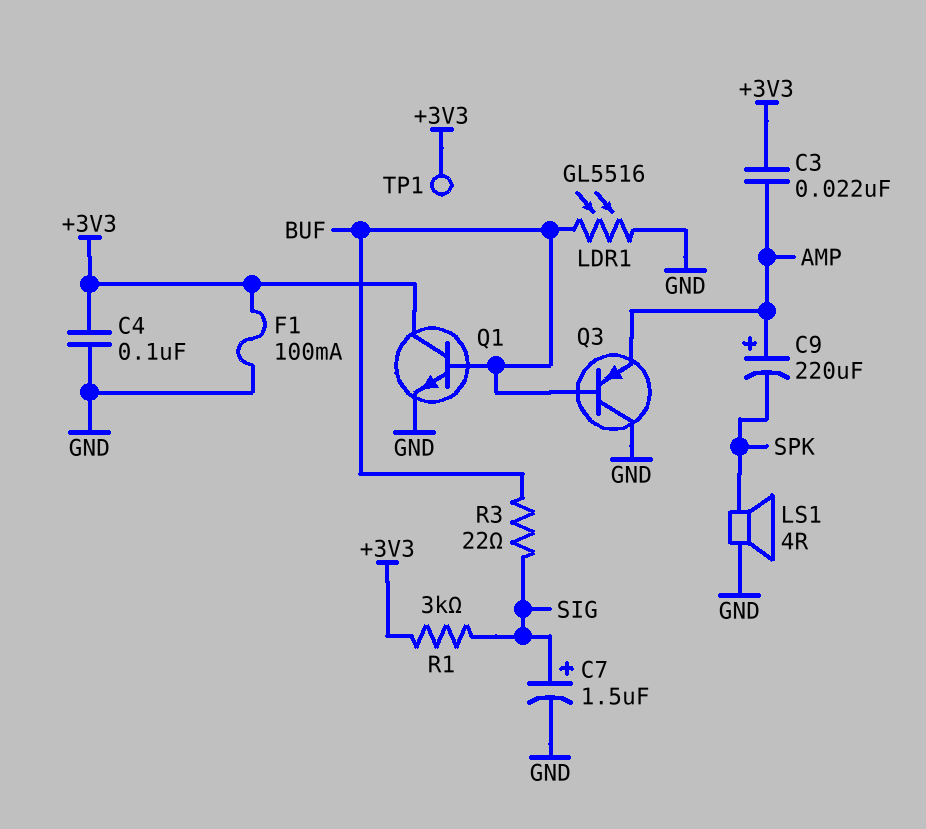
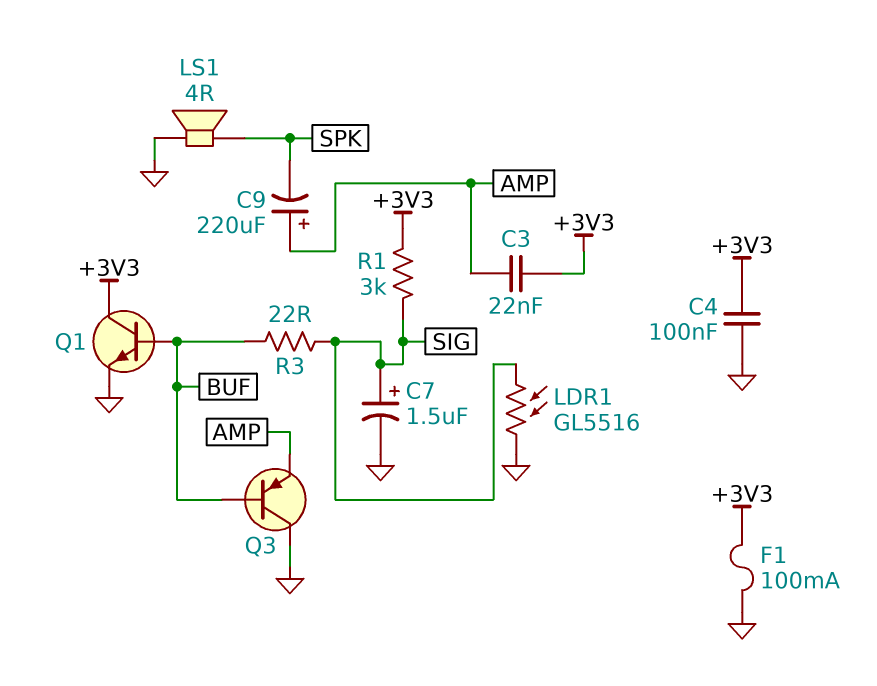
LDR1: GL5516 (BUF, GND) -> GL5516 (GND, SIG)
TP1: test point (+3V3) -> none

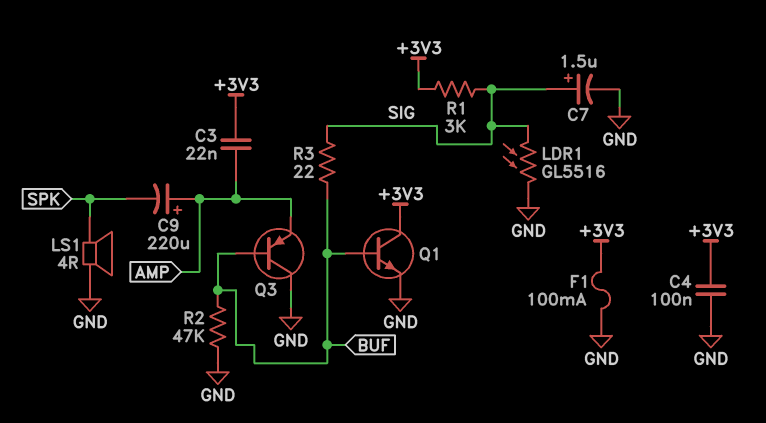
R2: none -> 47k (BUF, GND)

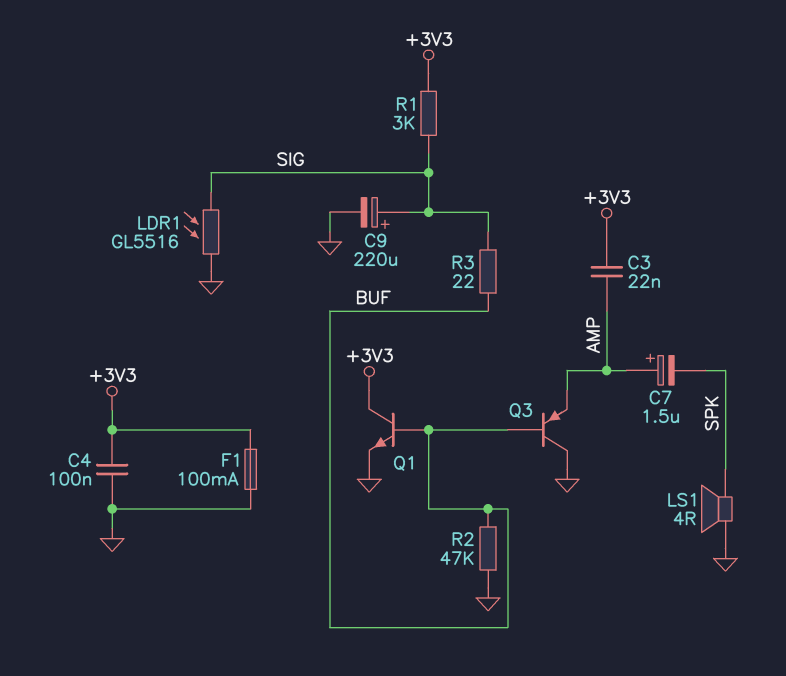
C7: 1.5uF (plus SIG, minus GND) -> 1.5uF (plus AMP, minus SPK)
C9: 220uF (plus AMP, minus SPK) -> 220uF (plus SIG, minus GND)

